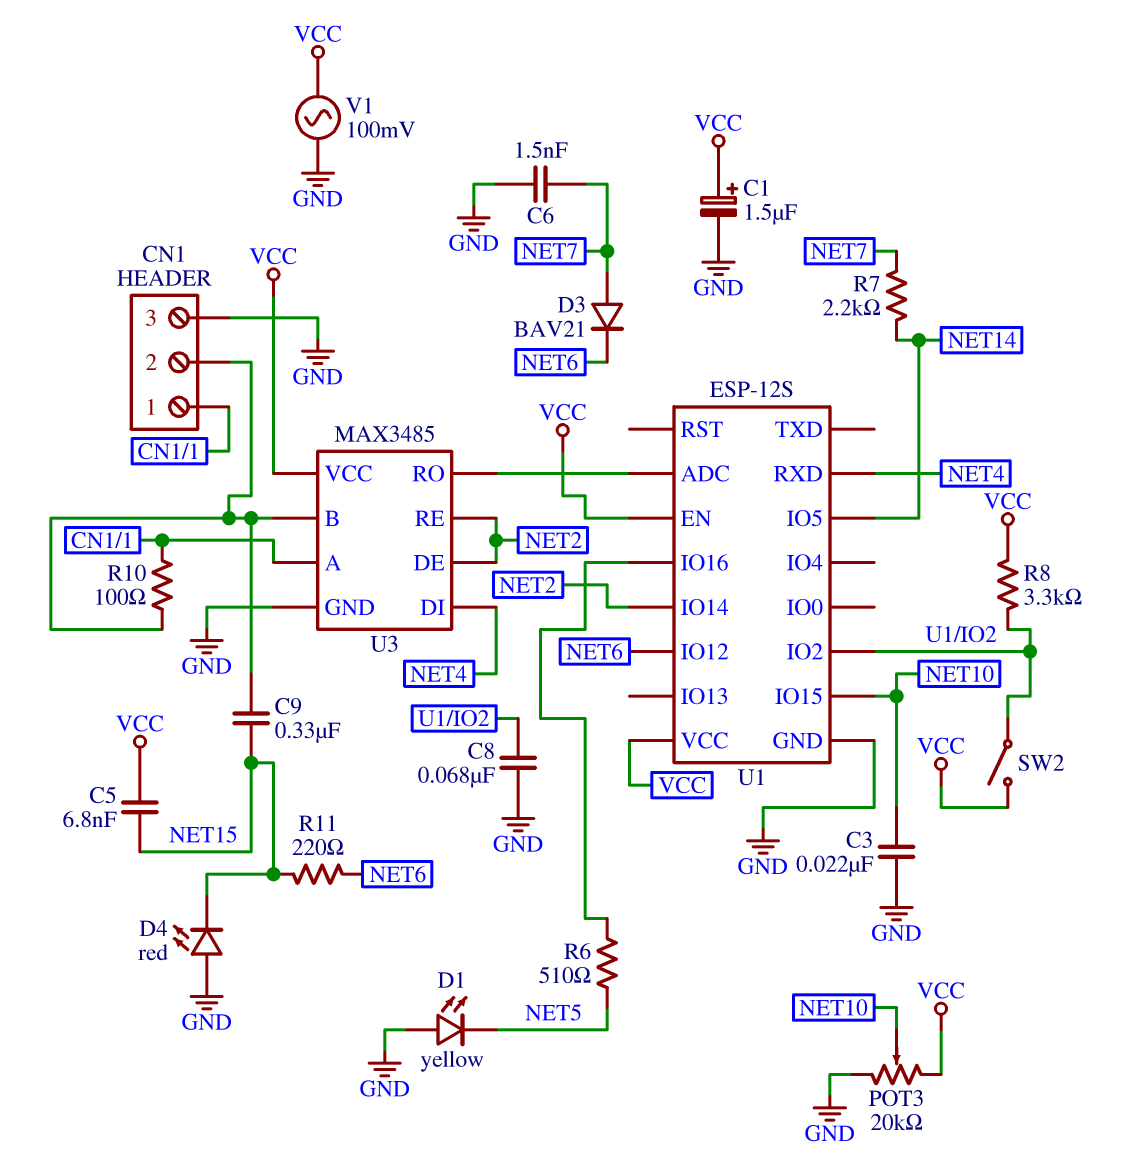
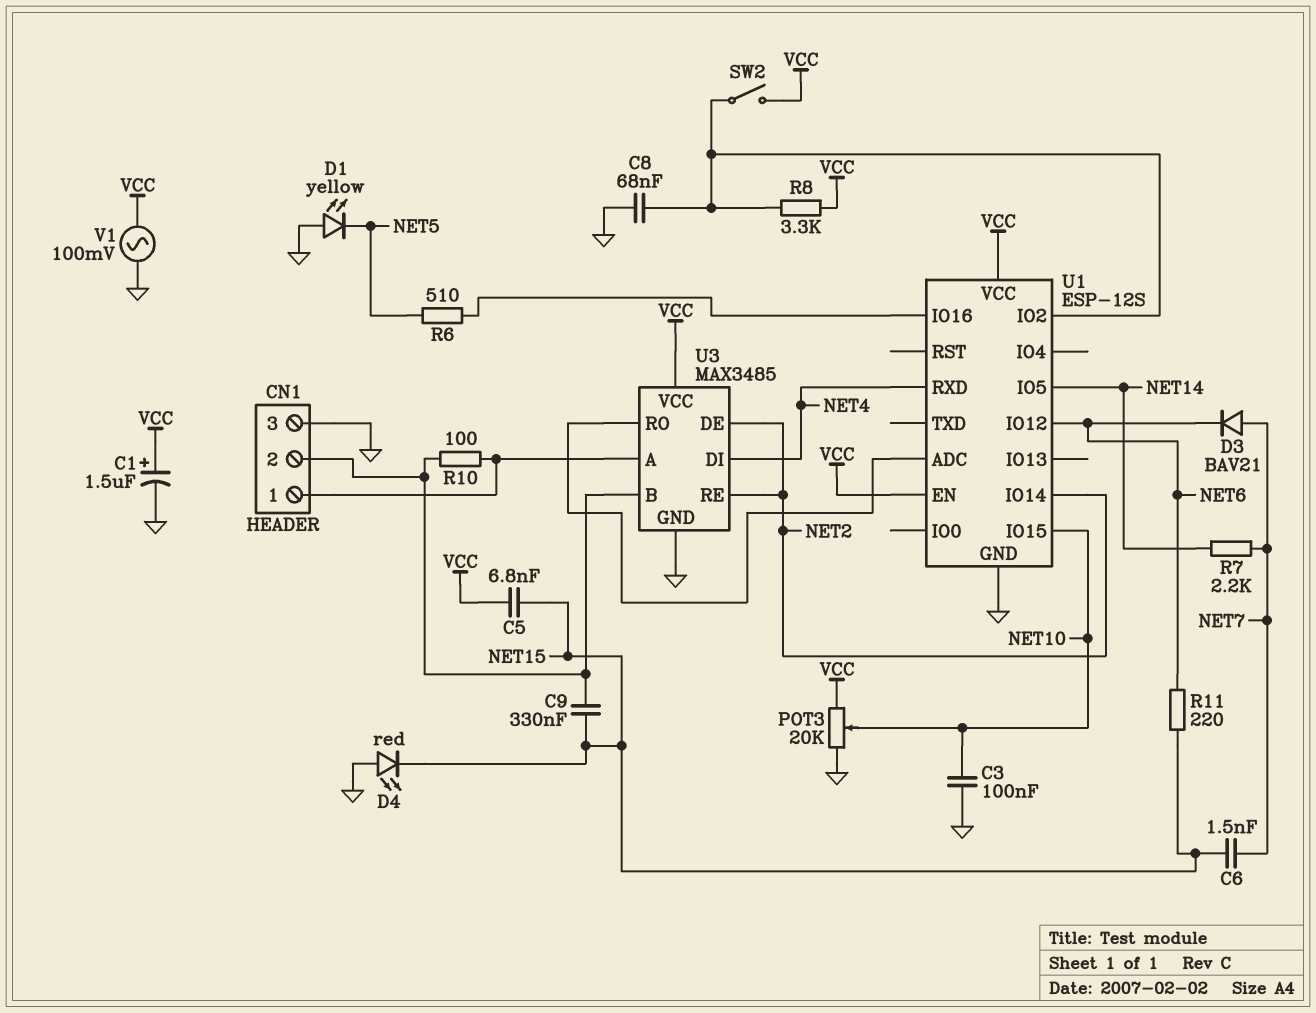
C3: 22nF (GND, NET10) -> 100nF (GND, NET10)
C6: 1.5nF (GND, NET7) -> 1.5nF (NET7, NET15)

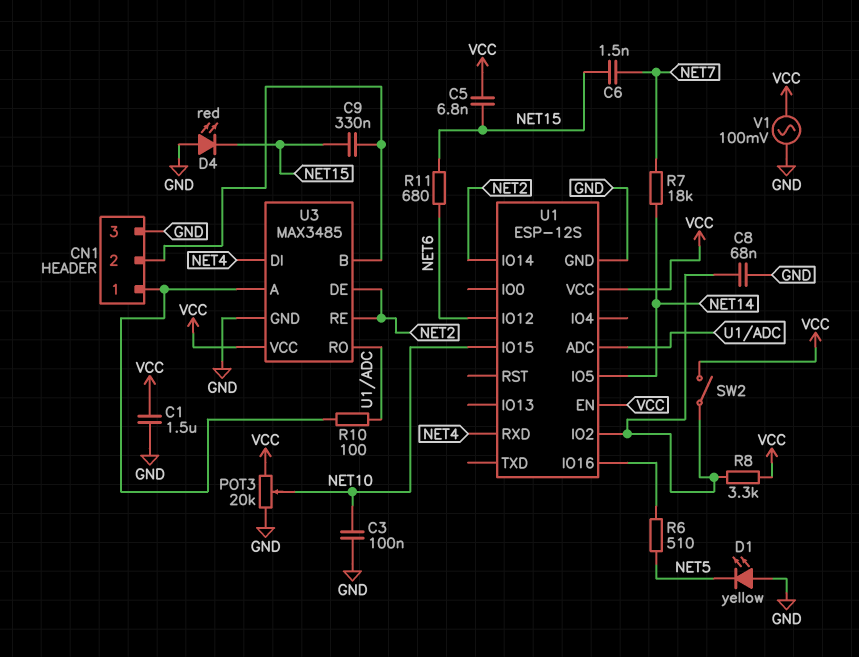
C1: 1.5uF (plus VCC, minus GND) -> 1.5uF (GND, VCC)
D3: diode BAV21 (A NET7, K NET6) -> none
R7: 2.2k (NET7, NET14) -> 18k (NET7, NET14)
R10: 100 (CN1/1, CN1/2) -> 100 (CN1/1, U1/ADC)
R11: 220 (NET6, NET15) -> 680 (NET6, NET15)

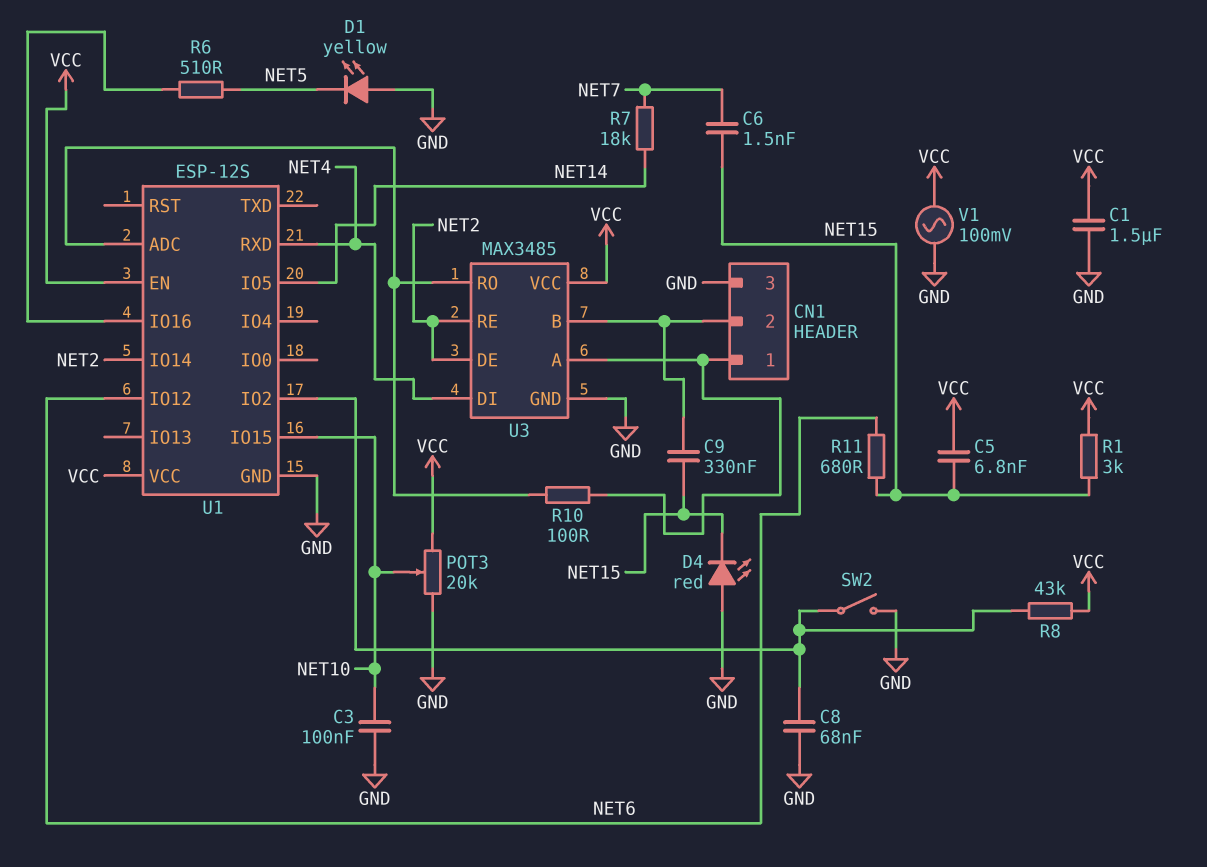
R1: none -> 3k (NET15, VCC)
R8: 3.3k (U1/IO2, VCC) -> 43k (U1/IO2, VCC)
SW2: switch (U1/IO2, VCC) -> switch (GND, U1/IO2)

